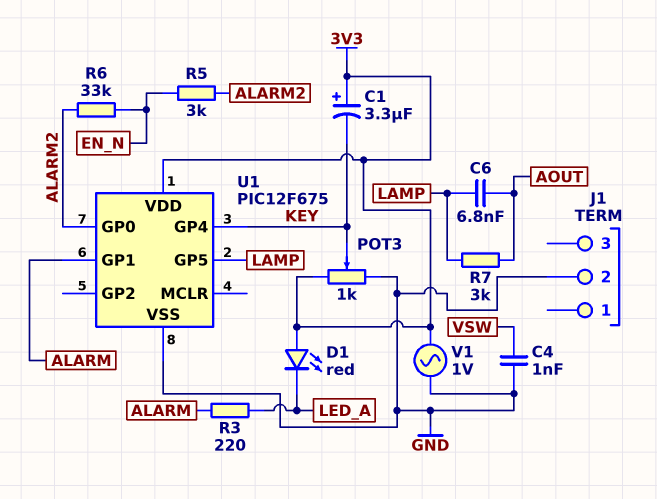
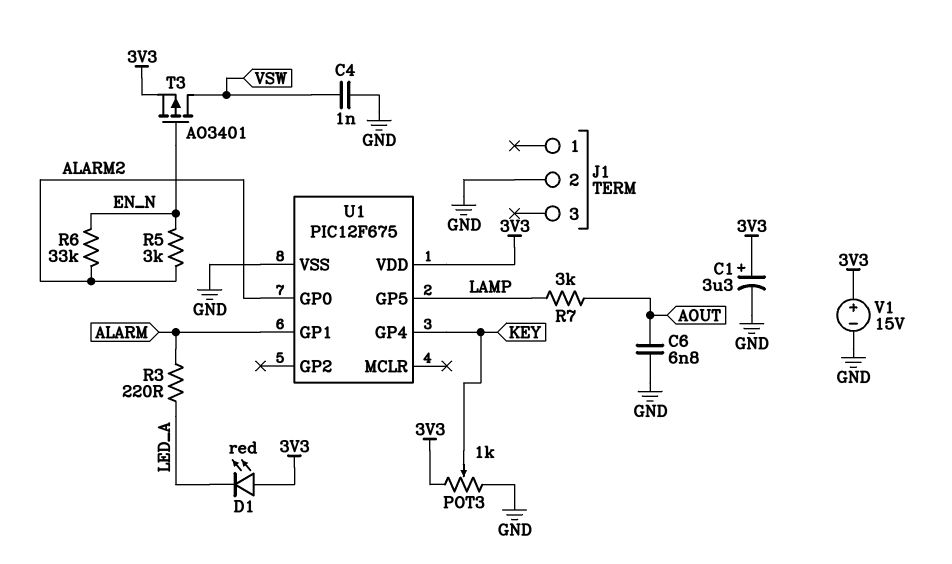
C1: 3.3uF (plus 3V3, minus KEY) -> 3.3uF (plus 3V3, minus GND)
C6: 6.8nF (AOUT, LAMP) -> 6.8nF (AOUT, GND)
T3: none -> PMOS AO3401 (G EN_N, D VSW, S 3V3)
V1: AC 1V (3V3, GND) -> 15V (plus 3V3, minus GND)

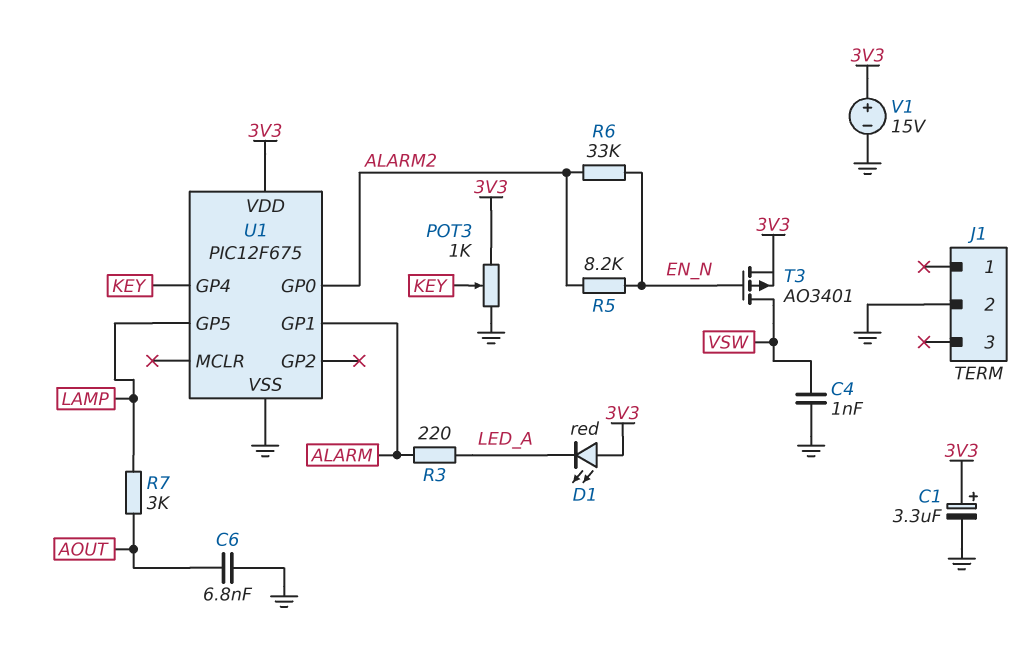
R5: 3k (ALARM2, EN_N) -> 8.2k (ALARM2, EN_N)

